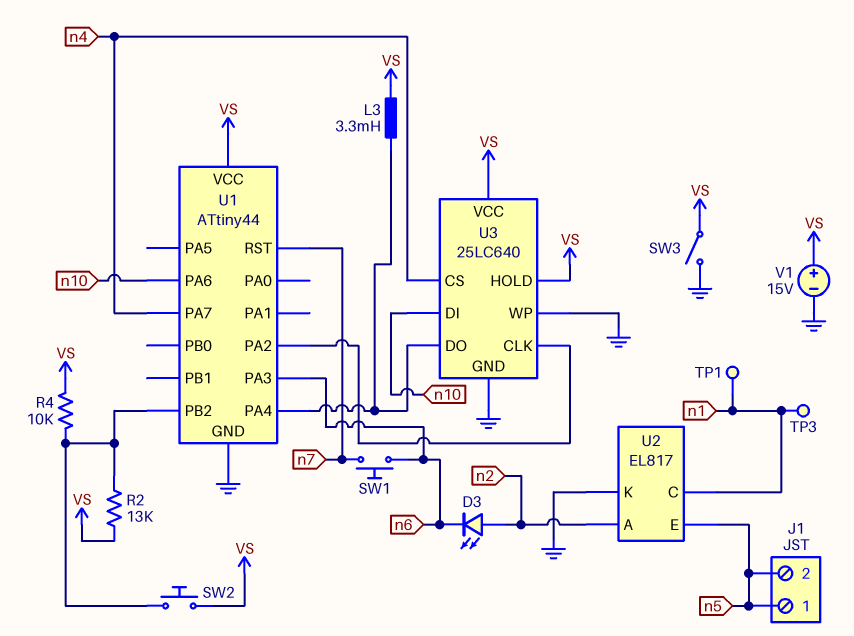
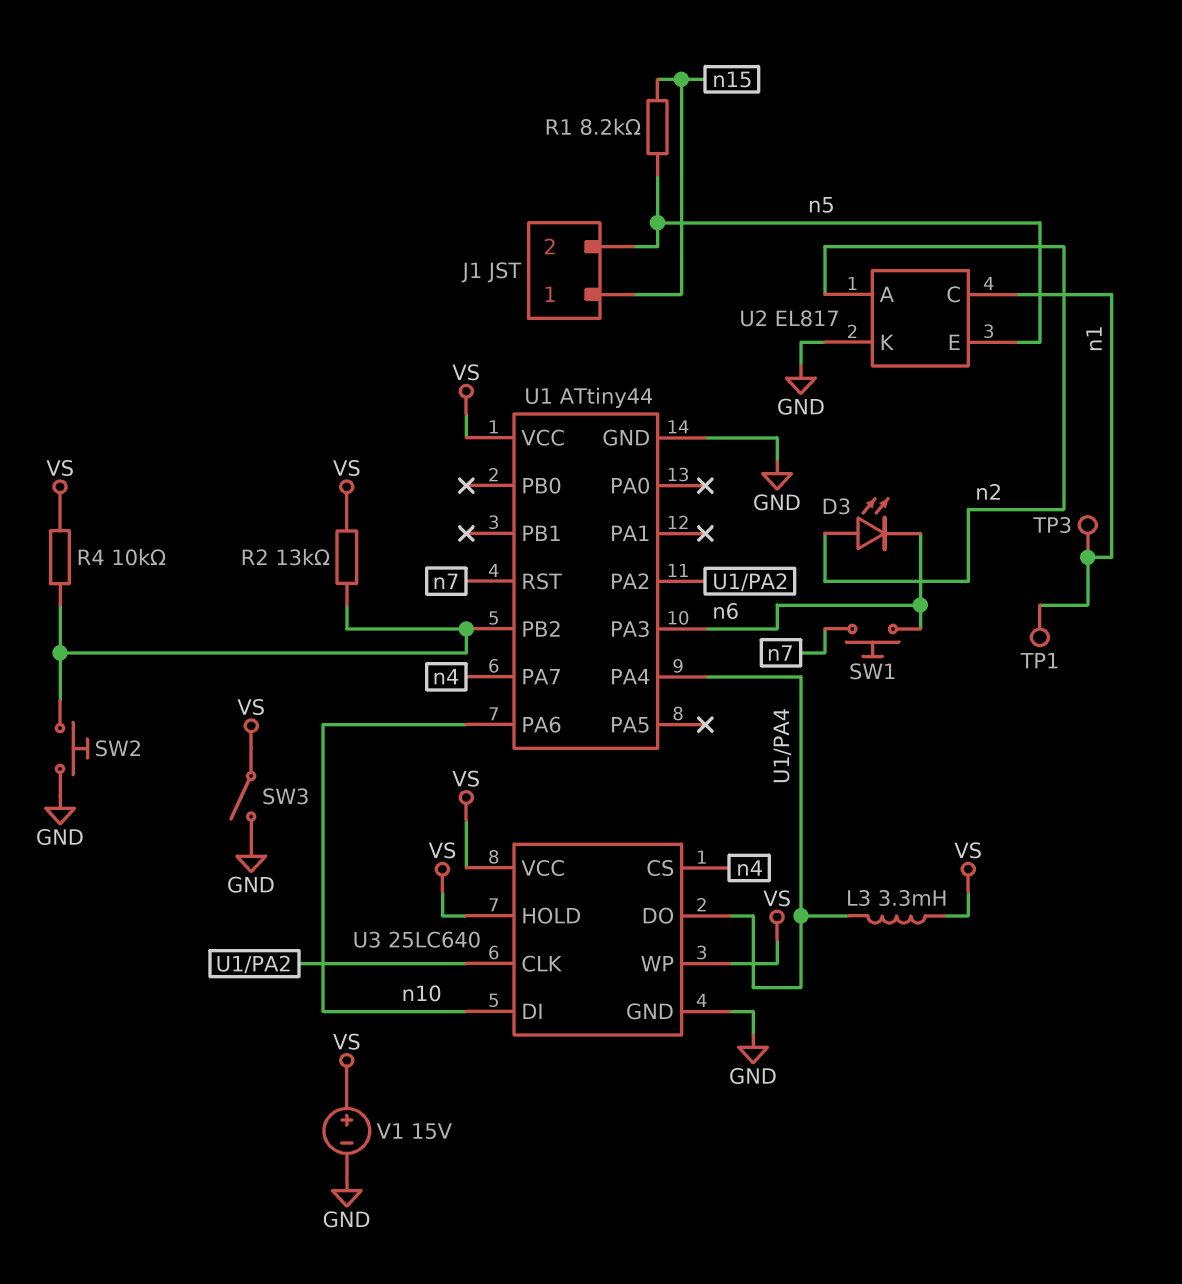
J1 pin 1: n5 -> n15
R1: none -> 8.2k (n5, n15)
SW2: button (U1/PB2, VS) -> button (GND, U1/PB2)
U3 pin WP: GND -> VS

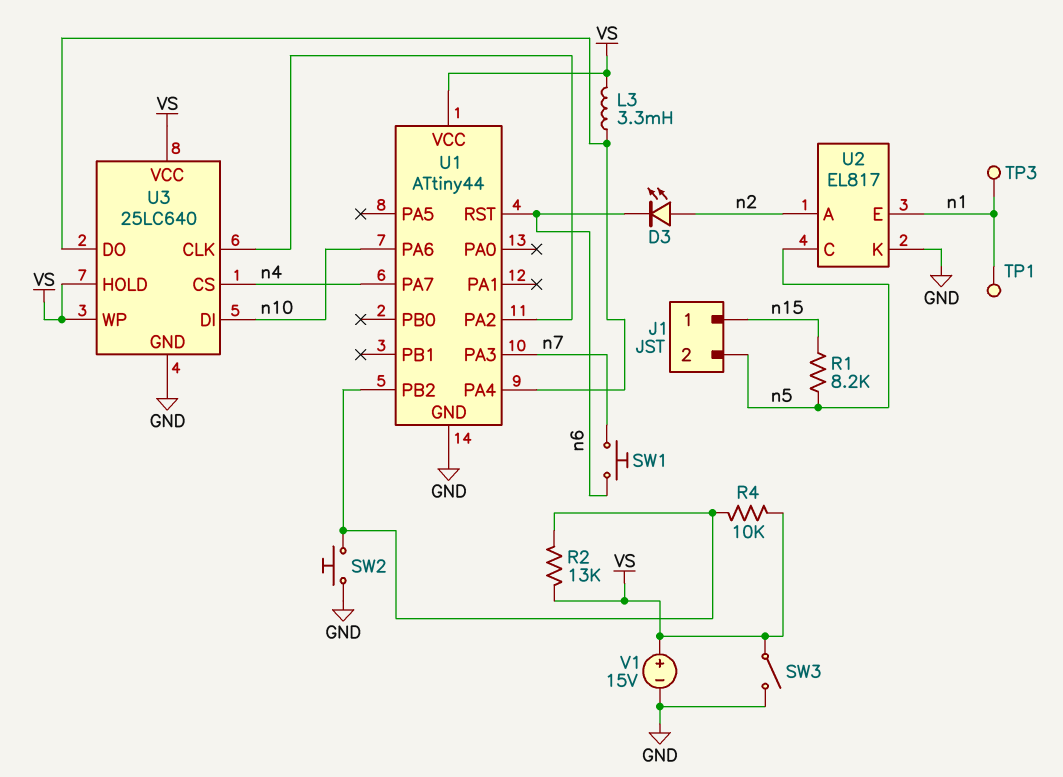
U1 pin PA3: n6 -> n7
U1 pin RST: n7 -> n6
U2 pin C: n1 -> n5
U2 pin E: n5 -> n1

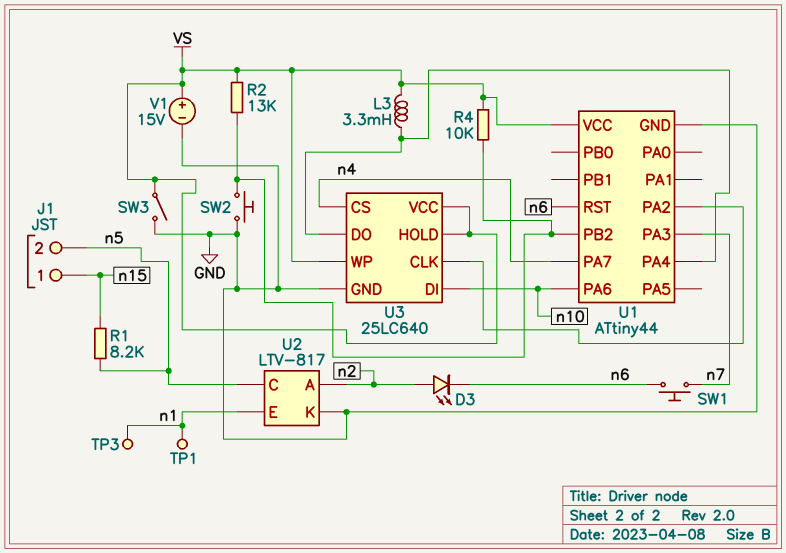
U2: EL817 -> LTV-817

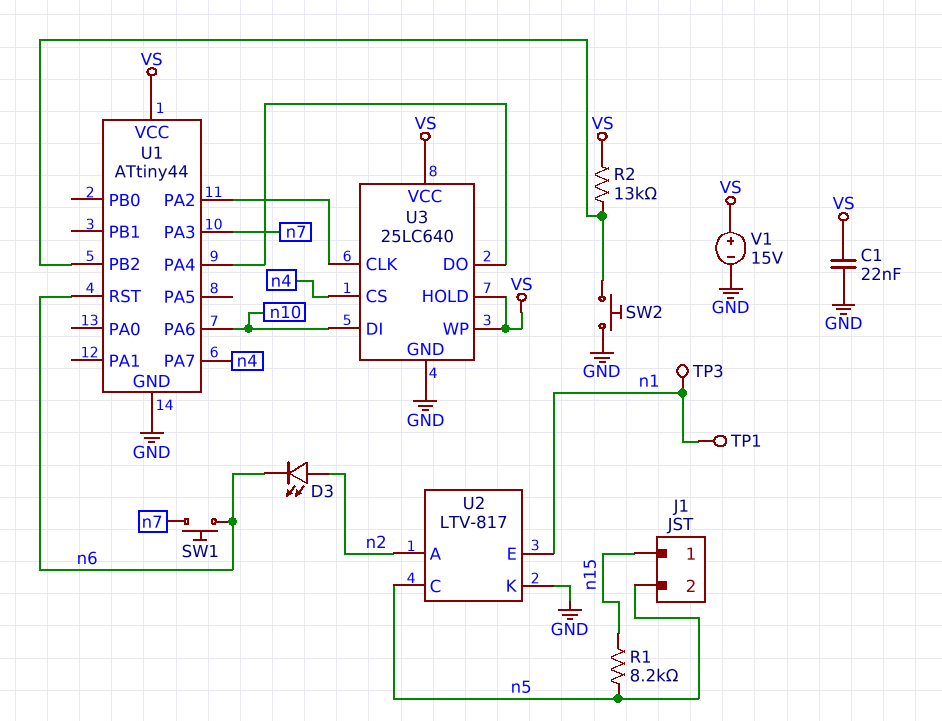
C1: none -> 22nF (GND, VS)
L3: 3.3mH (U1/PA4, VS) -> none
R4: 10k (U1/PB2, VS) -> none
SW3: switch (GND, VS) -> none

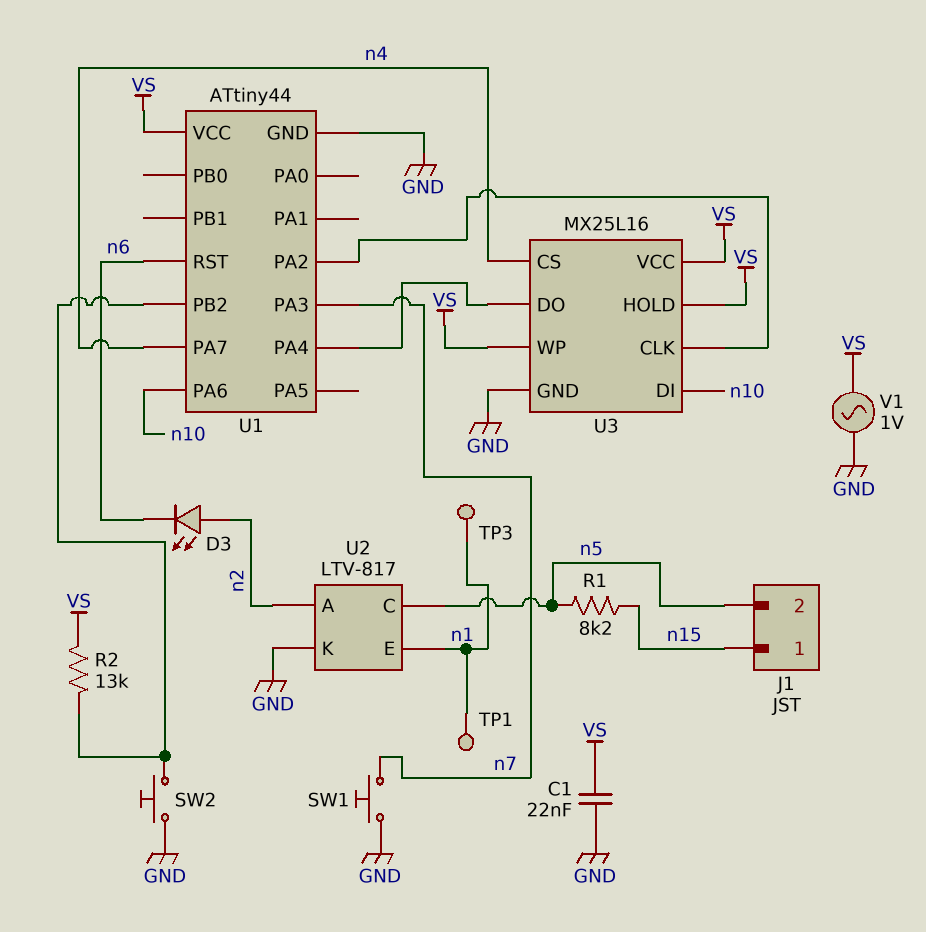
SW1: button (n6, n7) -> button (GND, n7)
U3: 25LC640 -> MX25L16
V1: 15V (plus VS, minus GND) -> AC 1V (GND, VS)

